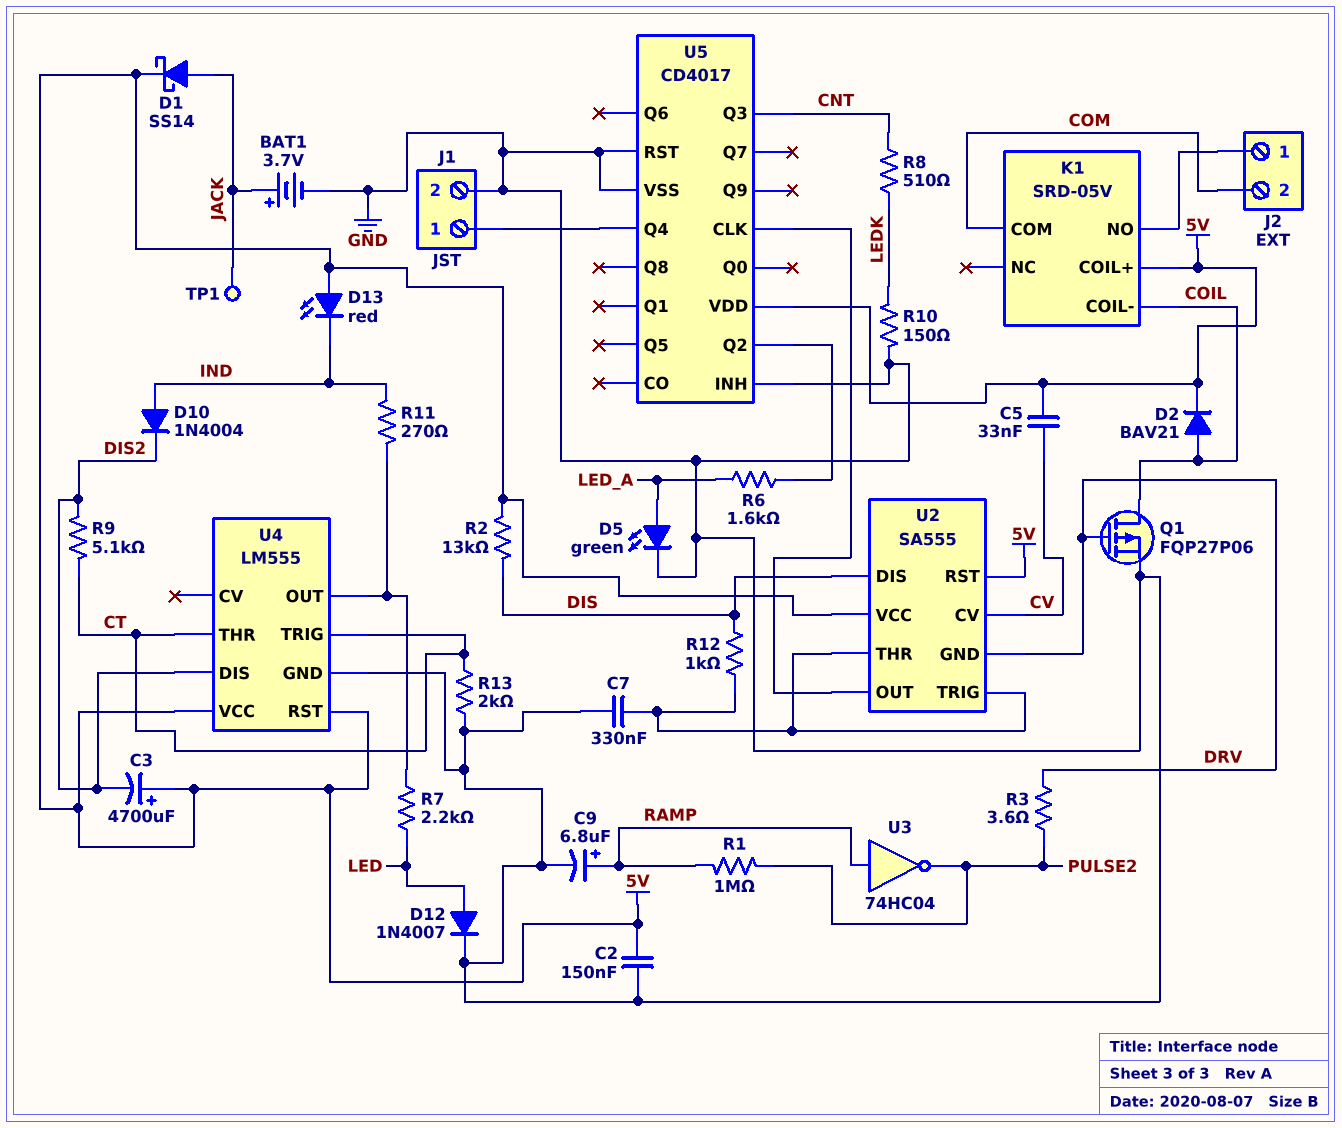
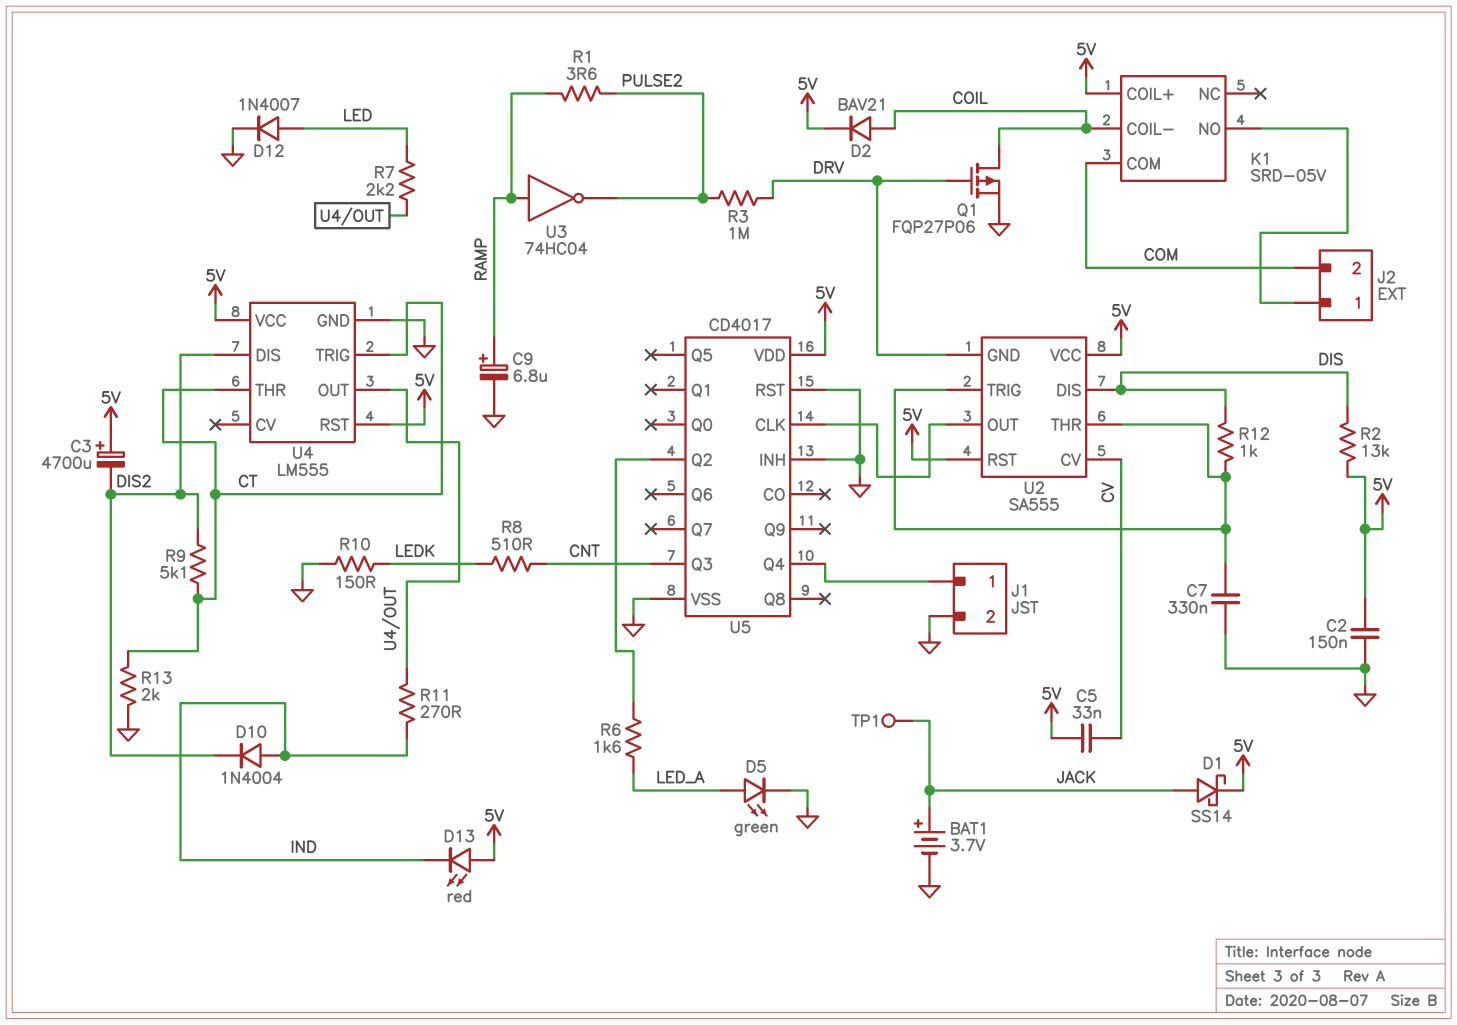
R1: 1M (PULSE2, RAMP) -> 3.6 (PULSE2, RAMP)
R3: 3.6 (DRV, PULSE2) -> 1M (DRV, PULSE2)

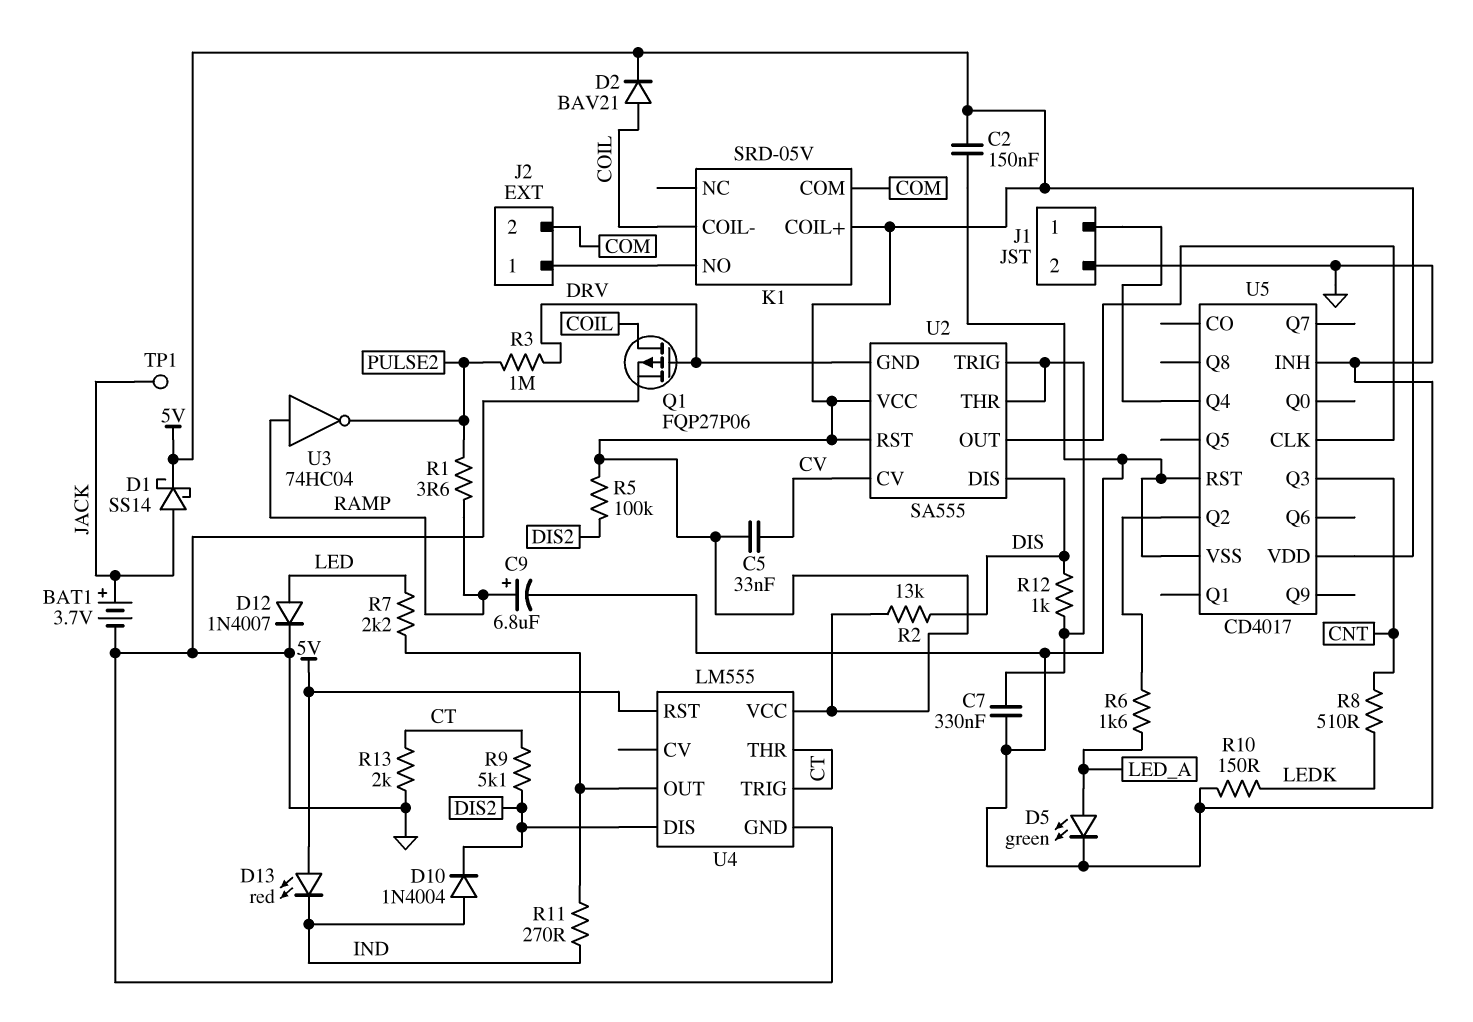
C3: 4700uF (plus 5V, minus DIS2) -> none
R5: none -> 100k (5V, DIS2)

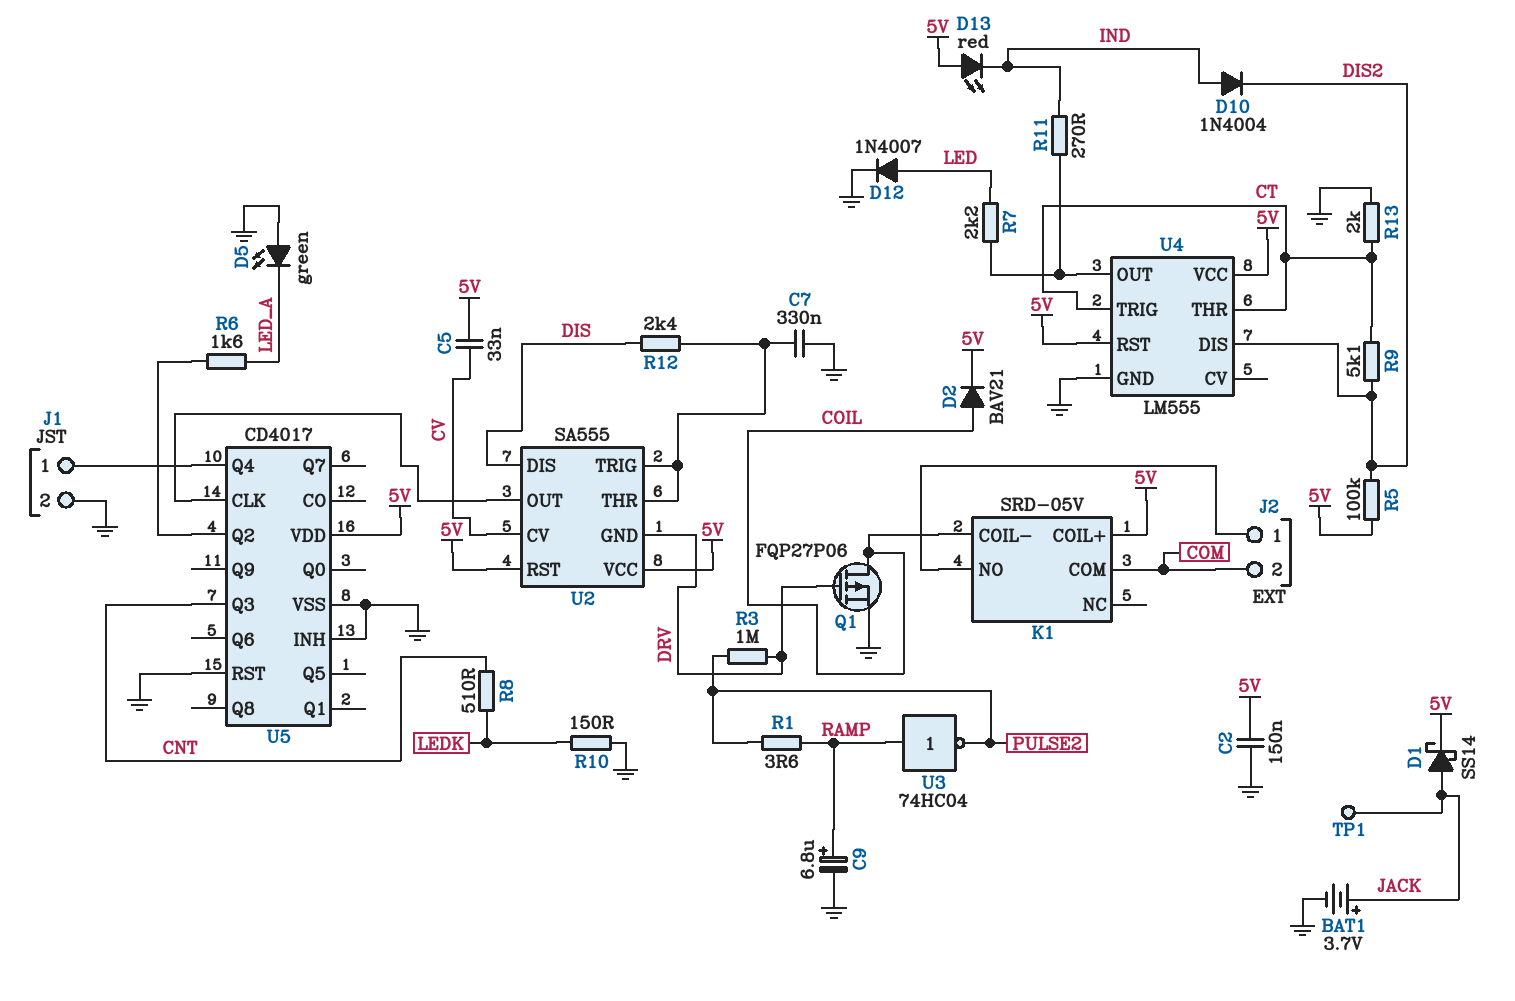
D5: LED green (A LED_A, K GND) -> LED green (A GND, K LED_A)
R2: 13k (5V, DIS) -> none
R12: 1k (DIS, U2/THR) -> 2.4k (DIS, U2/THR)

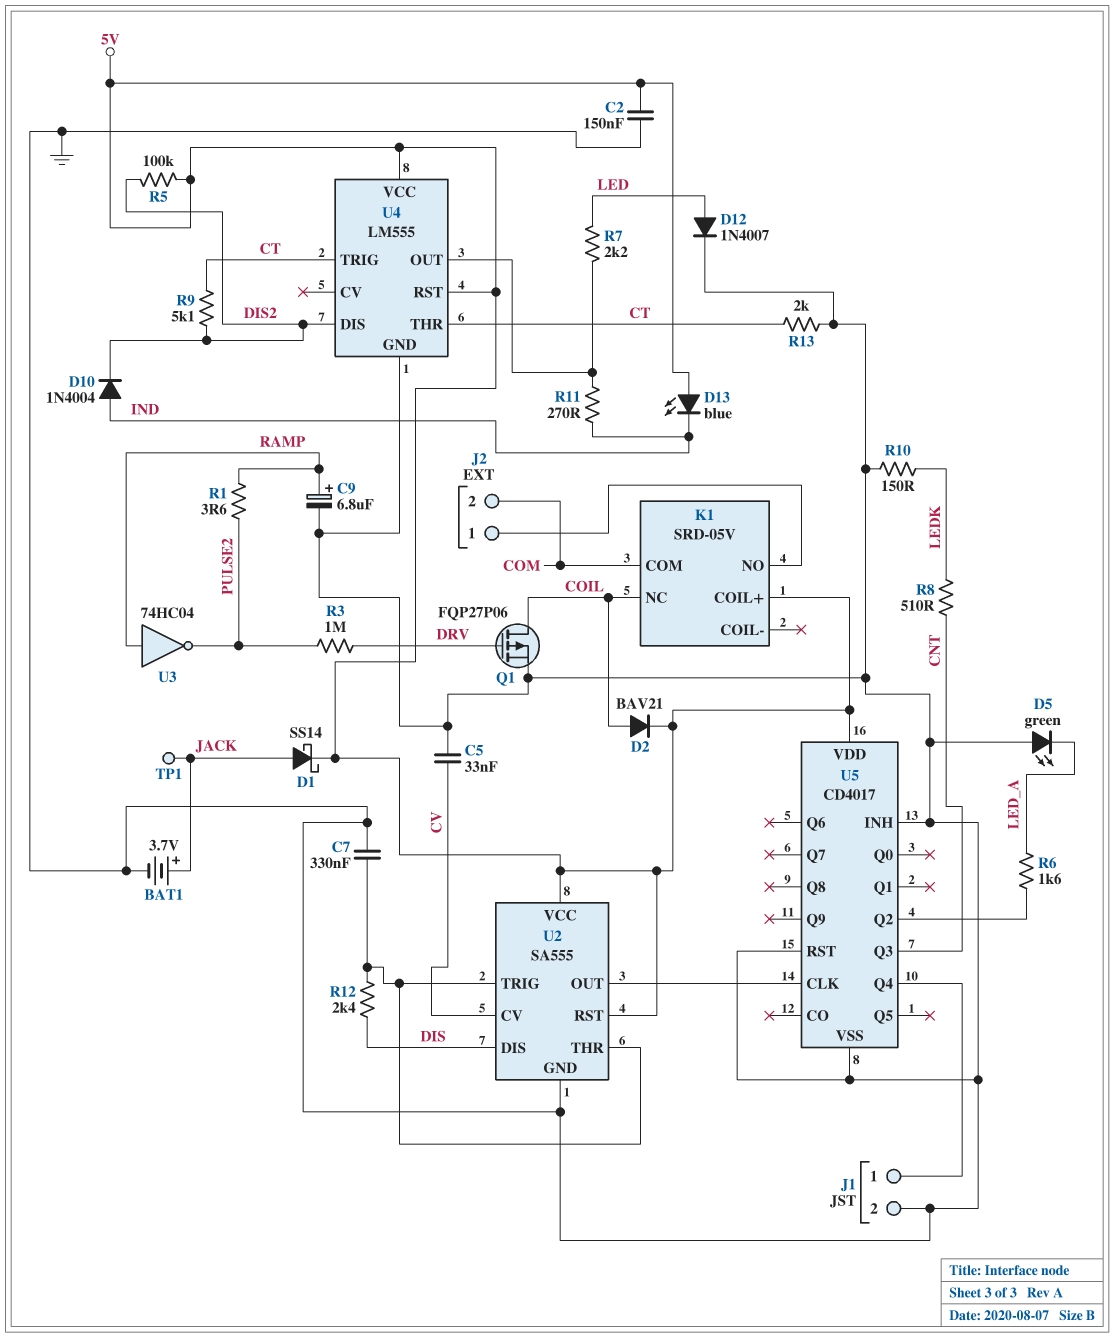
C5: 33nF (5V, CV) -> 33nF (CV, GND)
D13: LED red (A 5V, K IND) -> LED blue (A 5V, K IND)
K1 pin COIL-: COIL -> none
K1 pin NC: none -> COIL
U2 pin GND: DRV -> GND

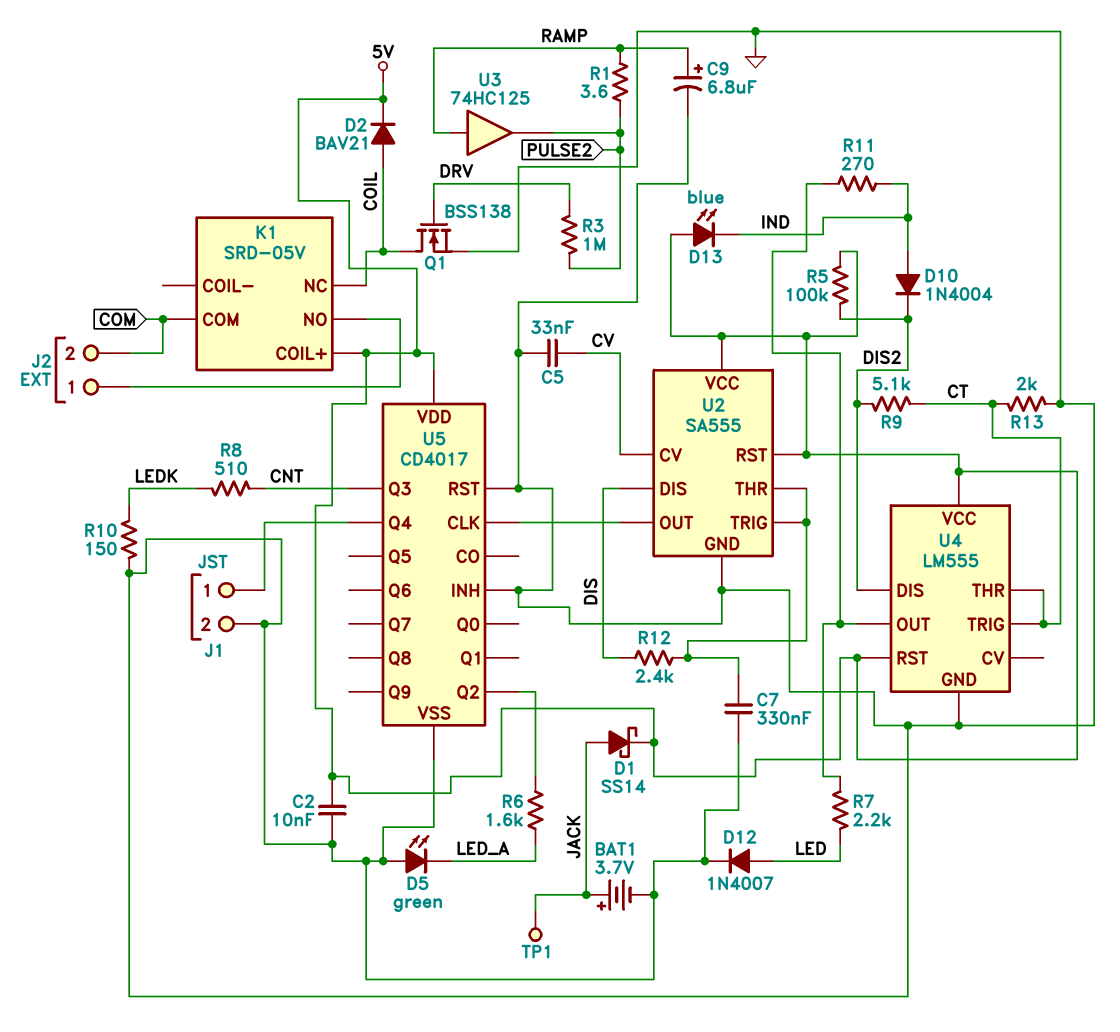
C2: 150nF (5V, GND) -> 10nF (5V, GND)
Q1: PMOS FQP27P06 (G DRV, D COIL, S GND) -> NMOS BSS138 (G DRV, D COIL, S GND)
U3: NOT 74HC04 (in RAMP, out PULSE2) -> buffer 74HC125 (in RAMP, out PULSE2)

